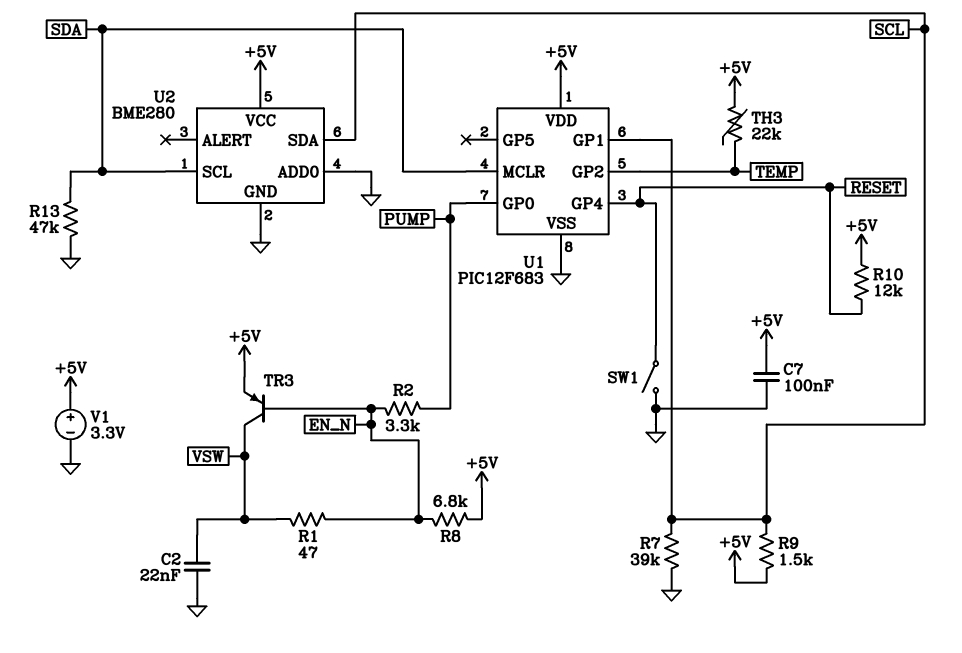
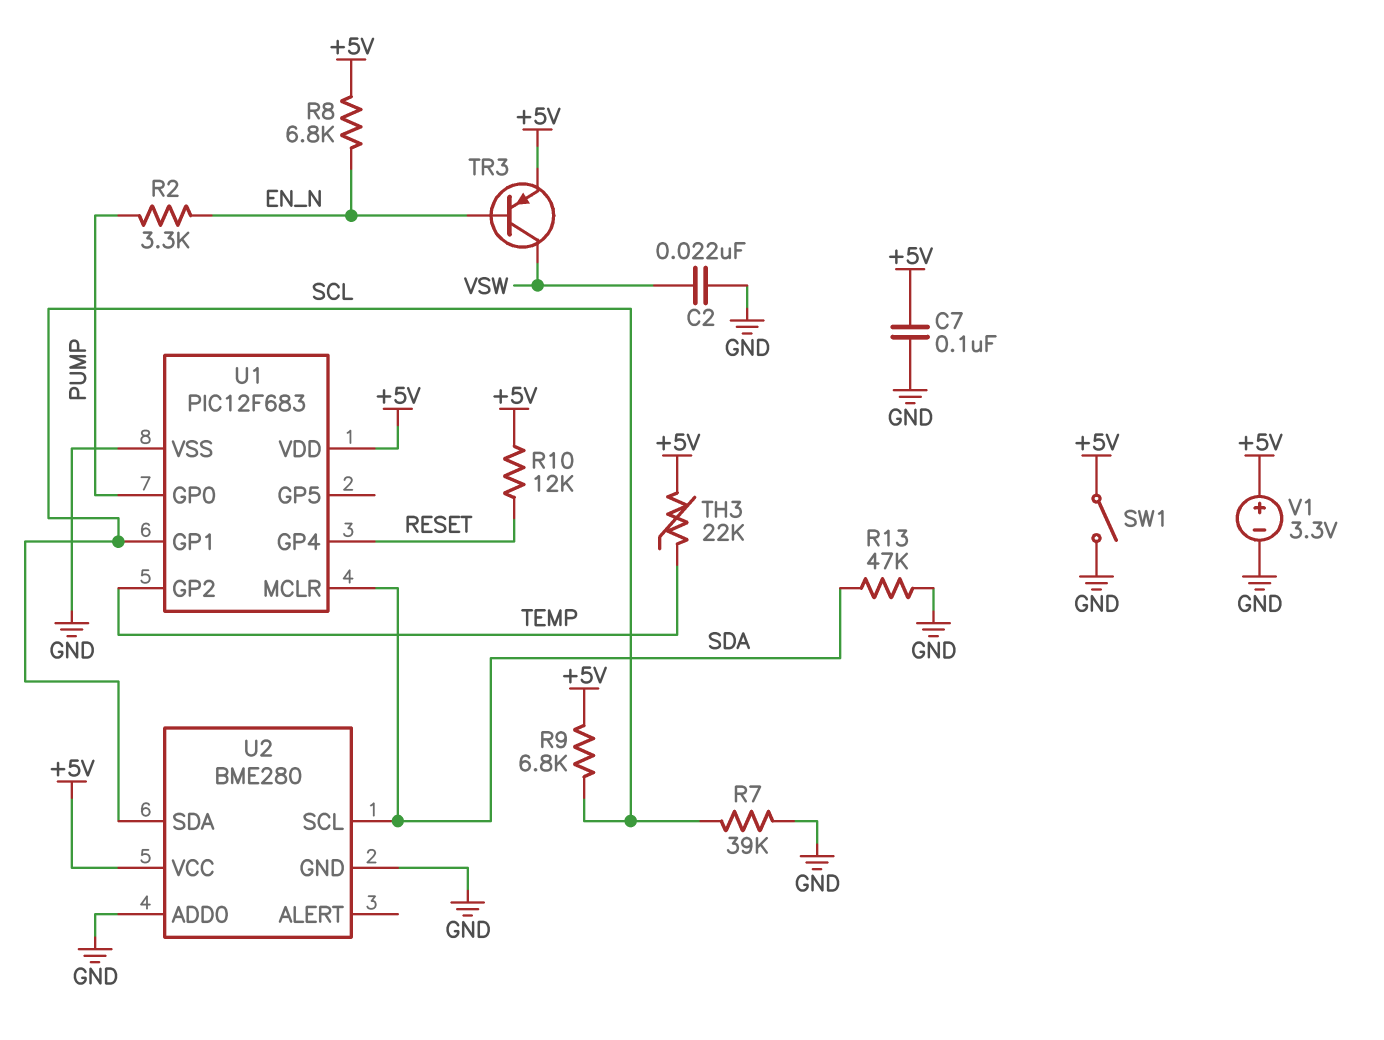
R1: 47 (EN_N, VSW) -> none
R9: 1.5k (+5V, SCL) -> 6.8k (+5V, SCL)
SW1: switch (GND, RESET) -> switch (+5V, GND)

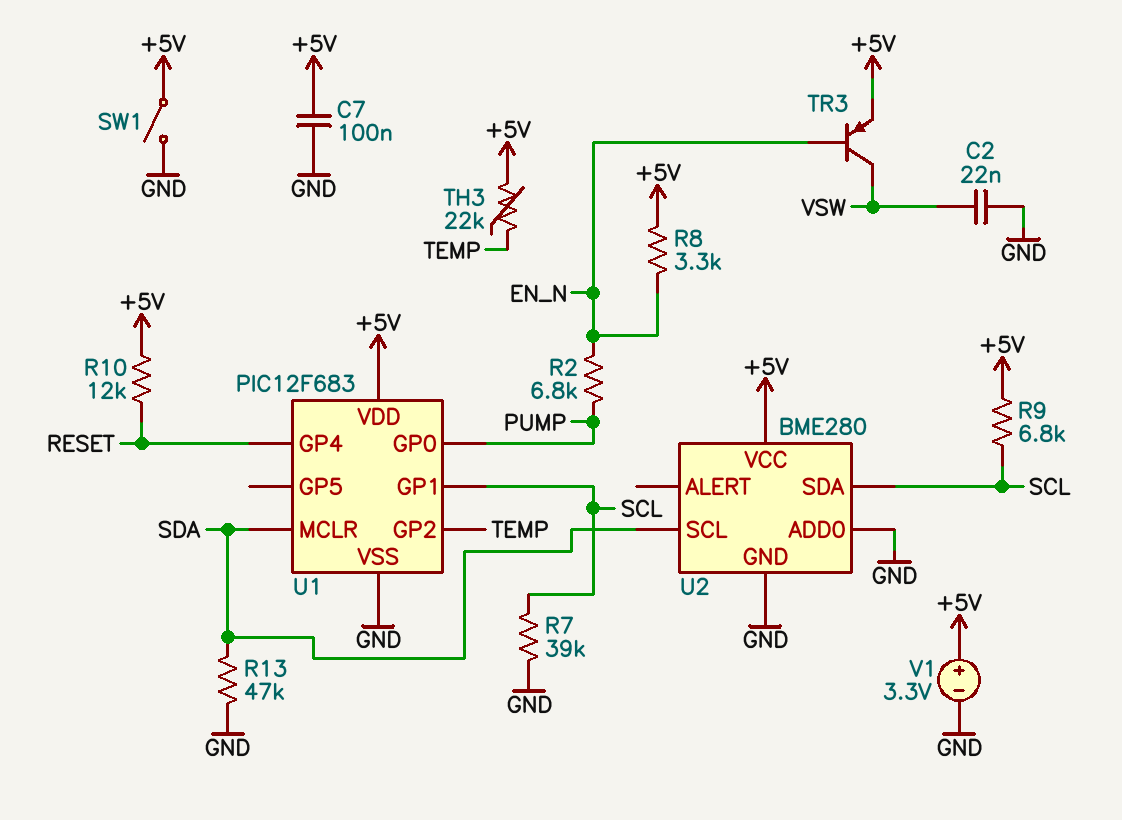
R2: 3.3k (EN_N, PUMP) -> 6.8k (EN_N, PUMP)
R8: 6.8k (+5V, EN_N) -> 3.3k (+5V, EN_N)

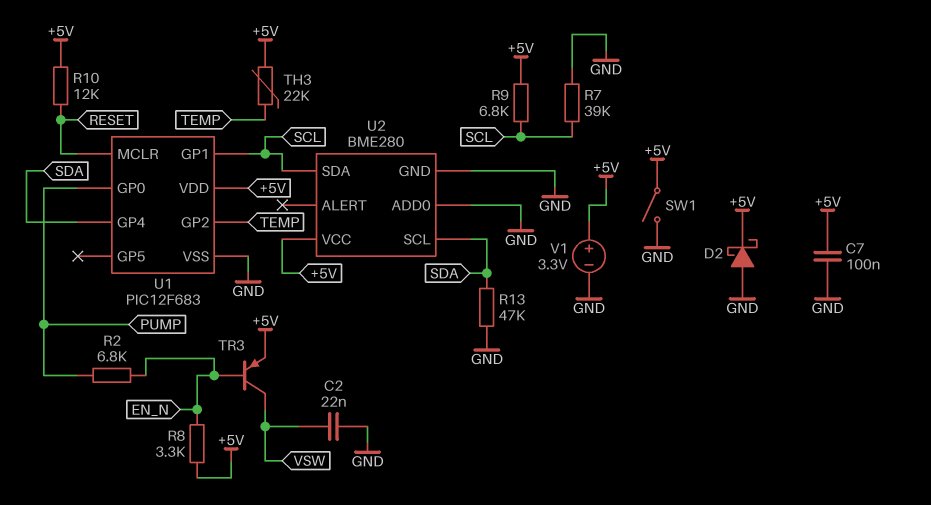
D2: none -> schottky (A GND, K +5V)
U1 pin GP4: RESET -> SDA
U1 pin MCLR: SDA -> RESET

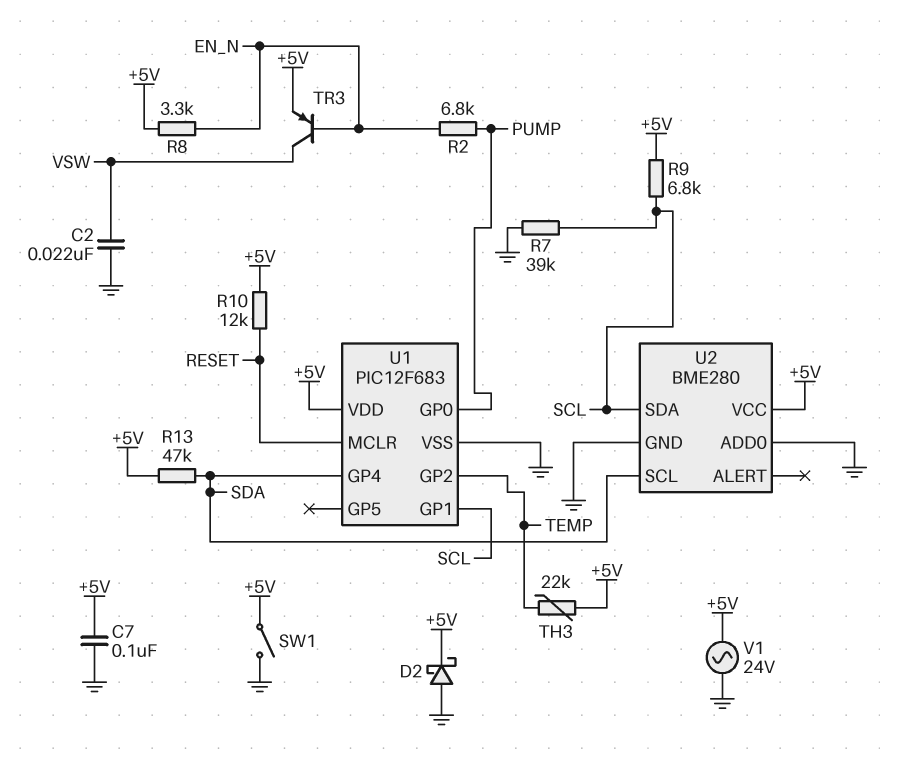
R13: 47k (GND, SDA) -> 47k (+5V, SDA)
V1: 3.3V (plus +5V, minus GND) -> AC 24V (+5V, GND)

